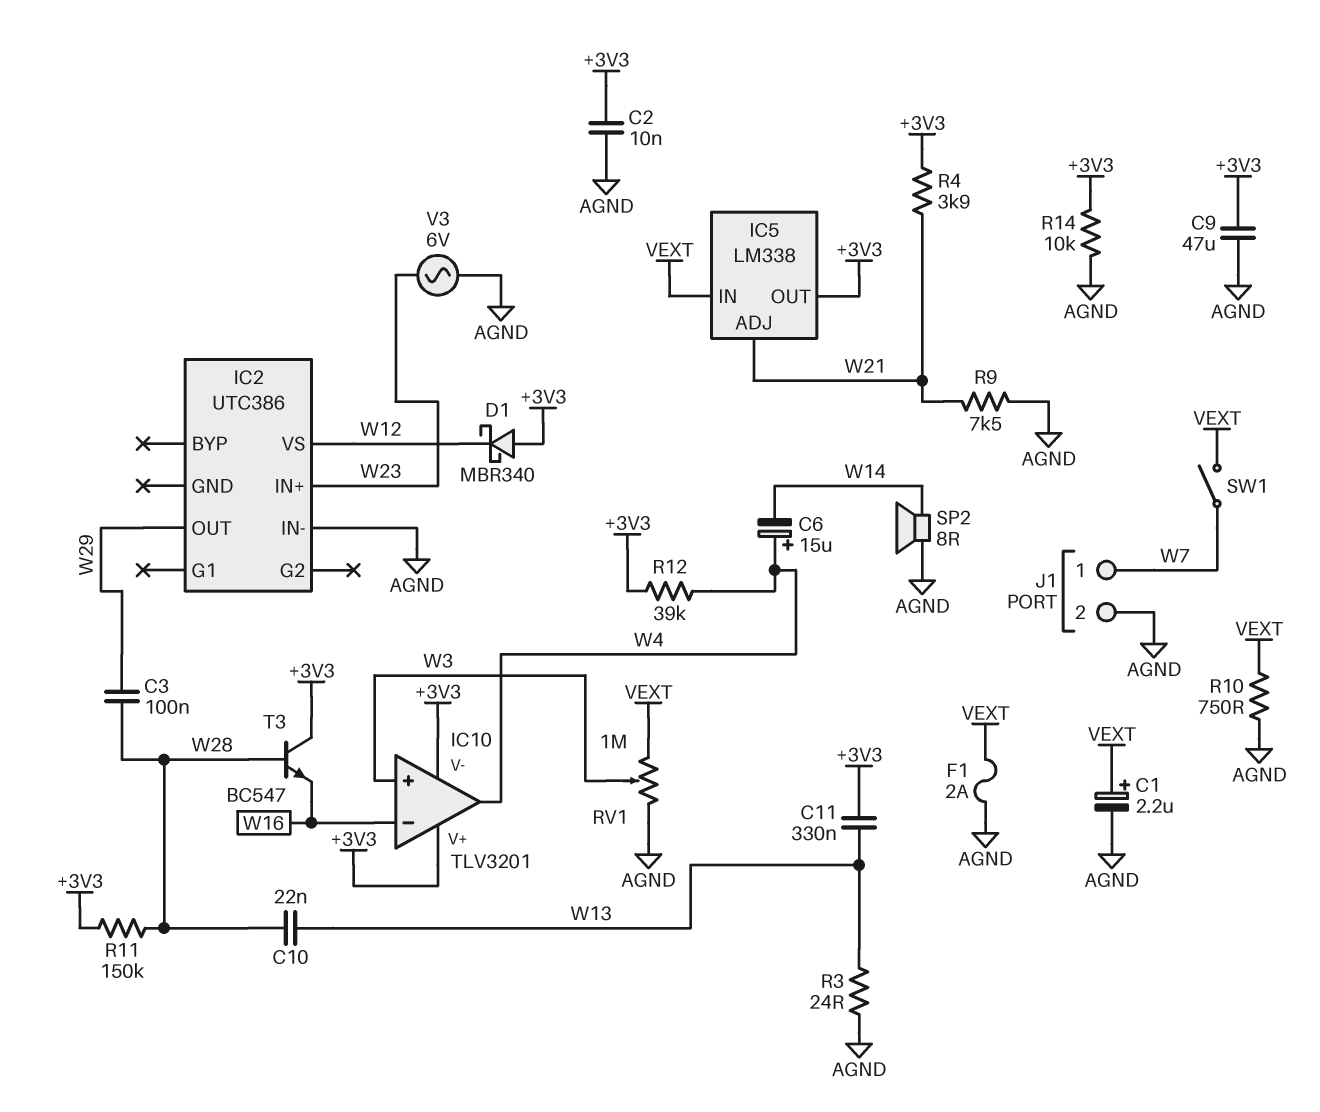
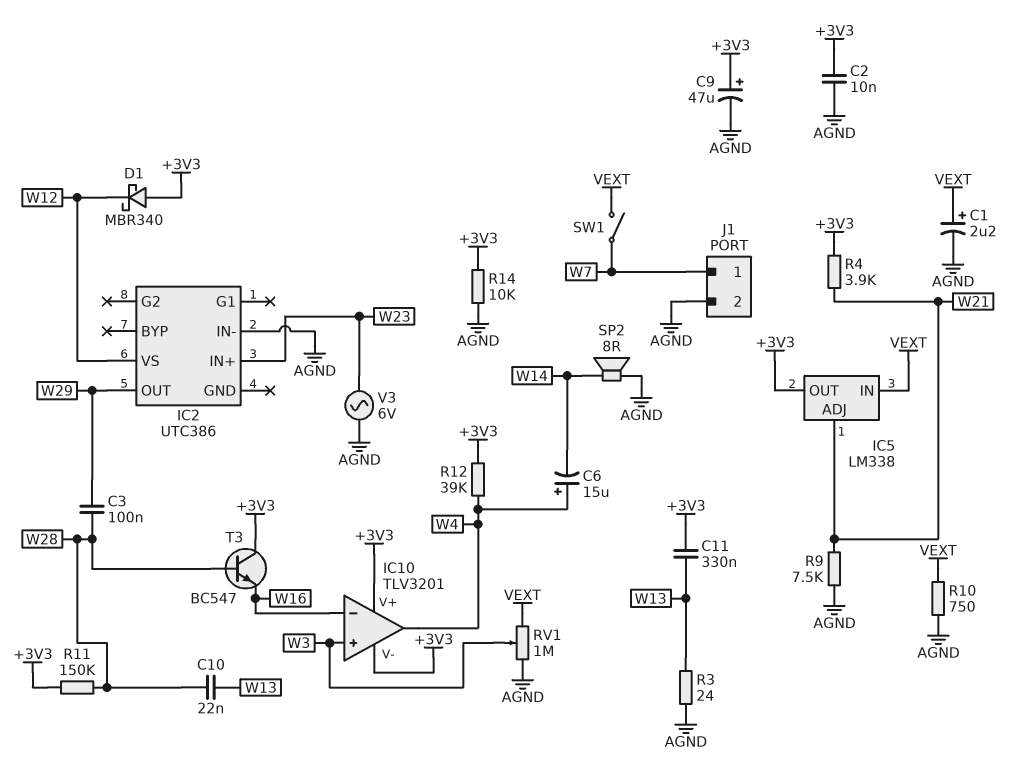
C9: 47uF (+3V3, AGND) -> 47uF (plus +3V3, minus AGND)
F1: 2A (AGND, VEXT) -> none

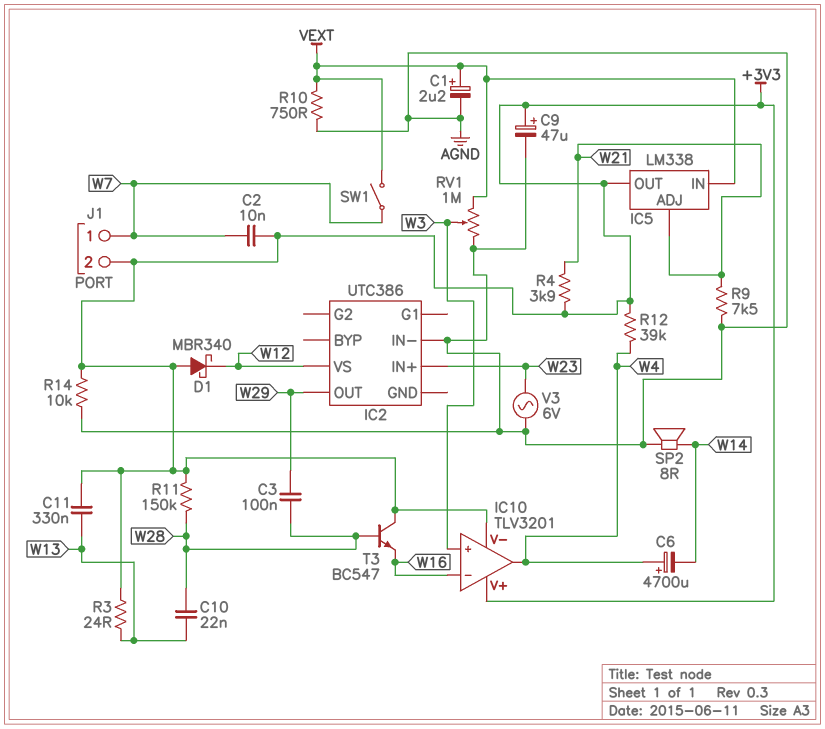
C2: 10nF (+3V3, AGND) -> 10nF (+3V3, W7)
C6: 15uF (plus W4, minus W14) -> 4700uF (plus W4, minus W14)
J1 pin 2: AGND -> +3V3
R3: 24 (AGND, W13) -> 24 (+3V3, W13)

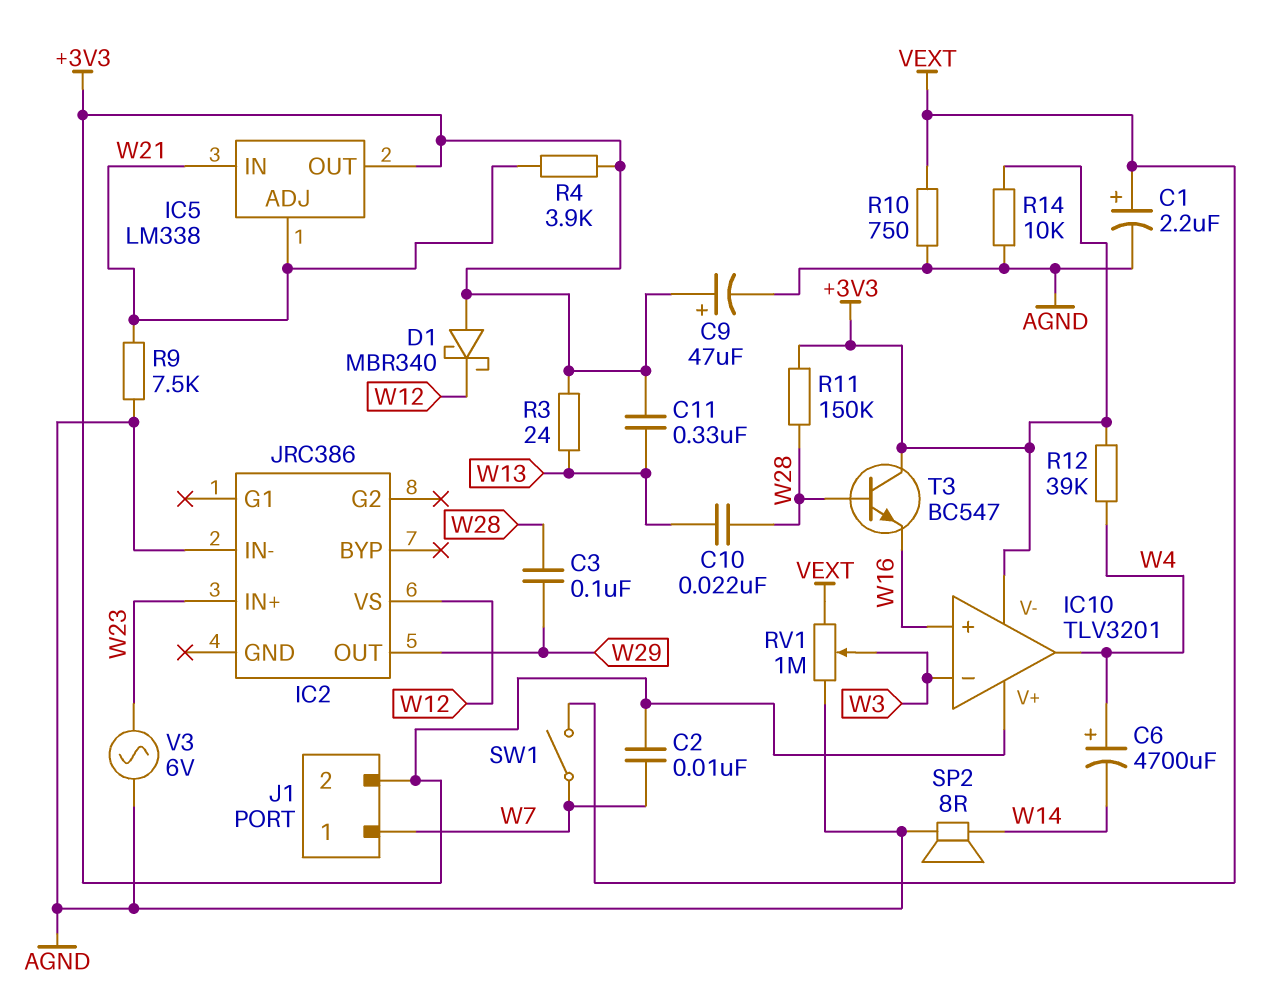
IC2: UTC386 -> JRC386
IC5 pin IN: VEXT -> W21
IC10 pin in+: W3 -> W16
IC10 pin in-: W16 -> W3

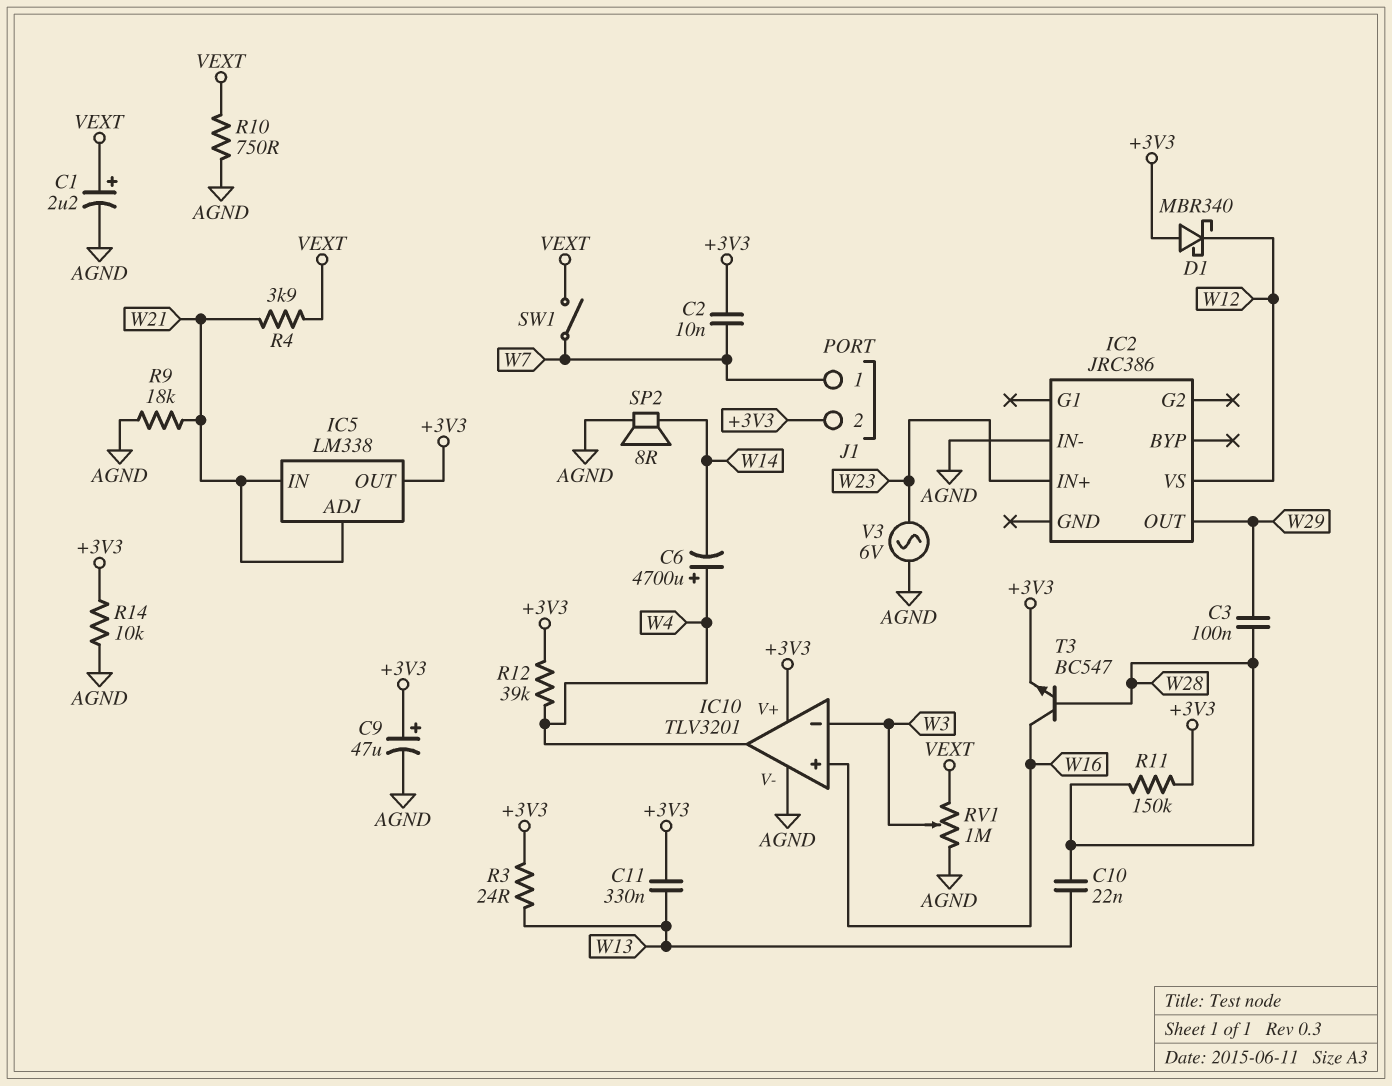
IC10 pin V-: +3V3 -> AGND
R4: 3.9k (+3V3, W21) -> 3.9k (VEXT, W21)
R9: 7.5k (AGND, W21) -> 18k (AGND, W21)
T3: NPN BC547 (B W28, C +3V3, E W16) -> NPN BC547 (B W28, C W16, E +3V3)

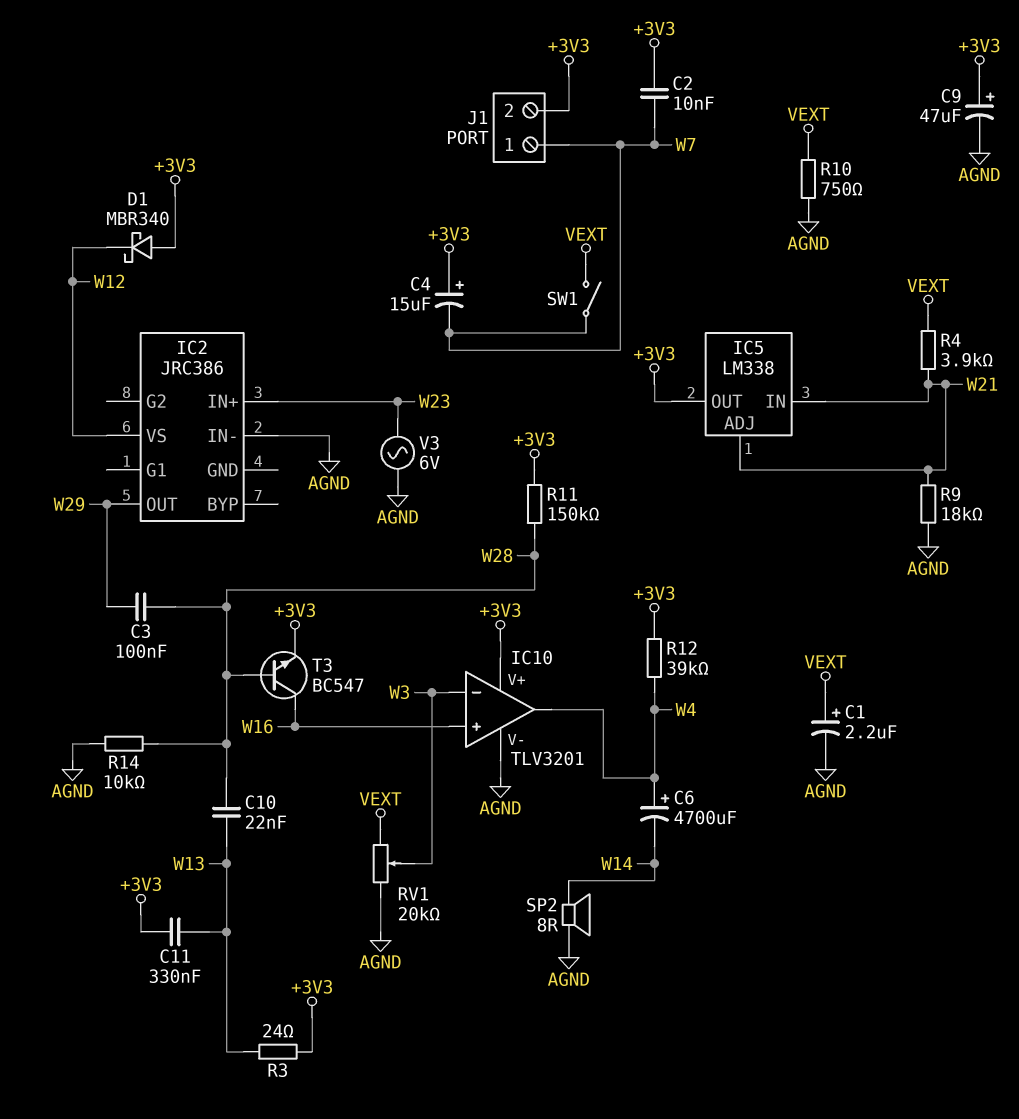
C4: none -> 15uF (plus +3V3, minus W7)
R14: 10k (+3V3, AGND) -> 10k (AGND, W28)
RV1: 1M (AGND, VEXT, wiper W3) -> 20k (AGND, VEXT, wiper W3)

